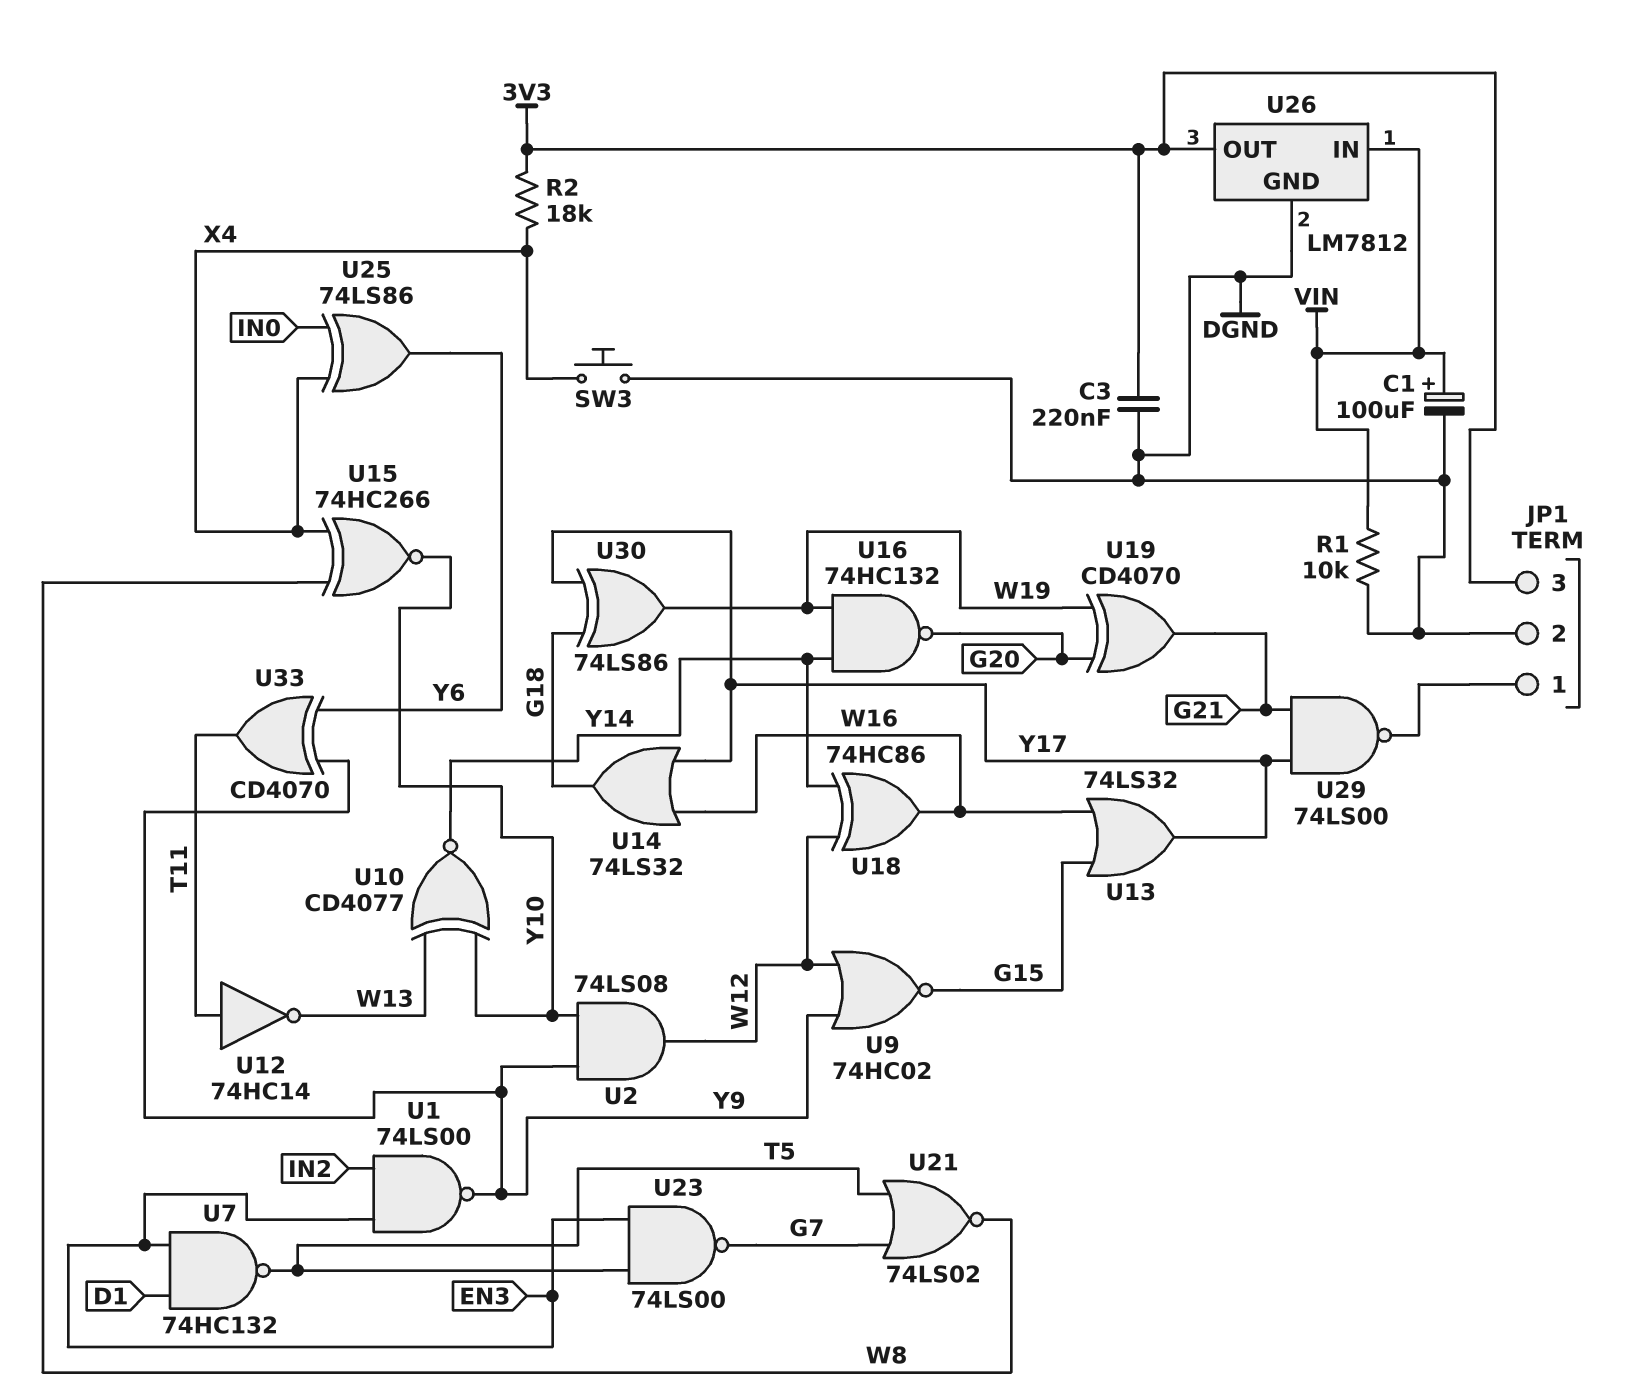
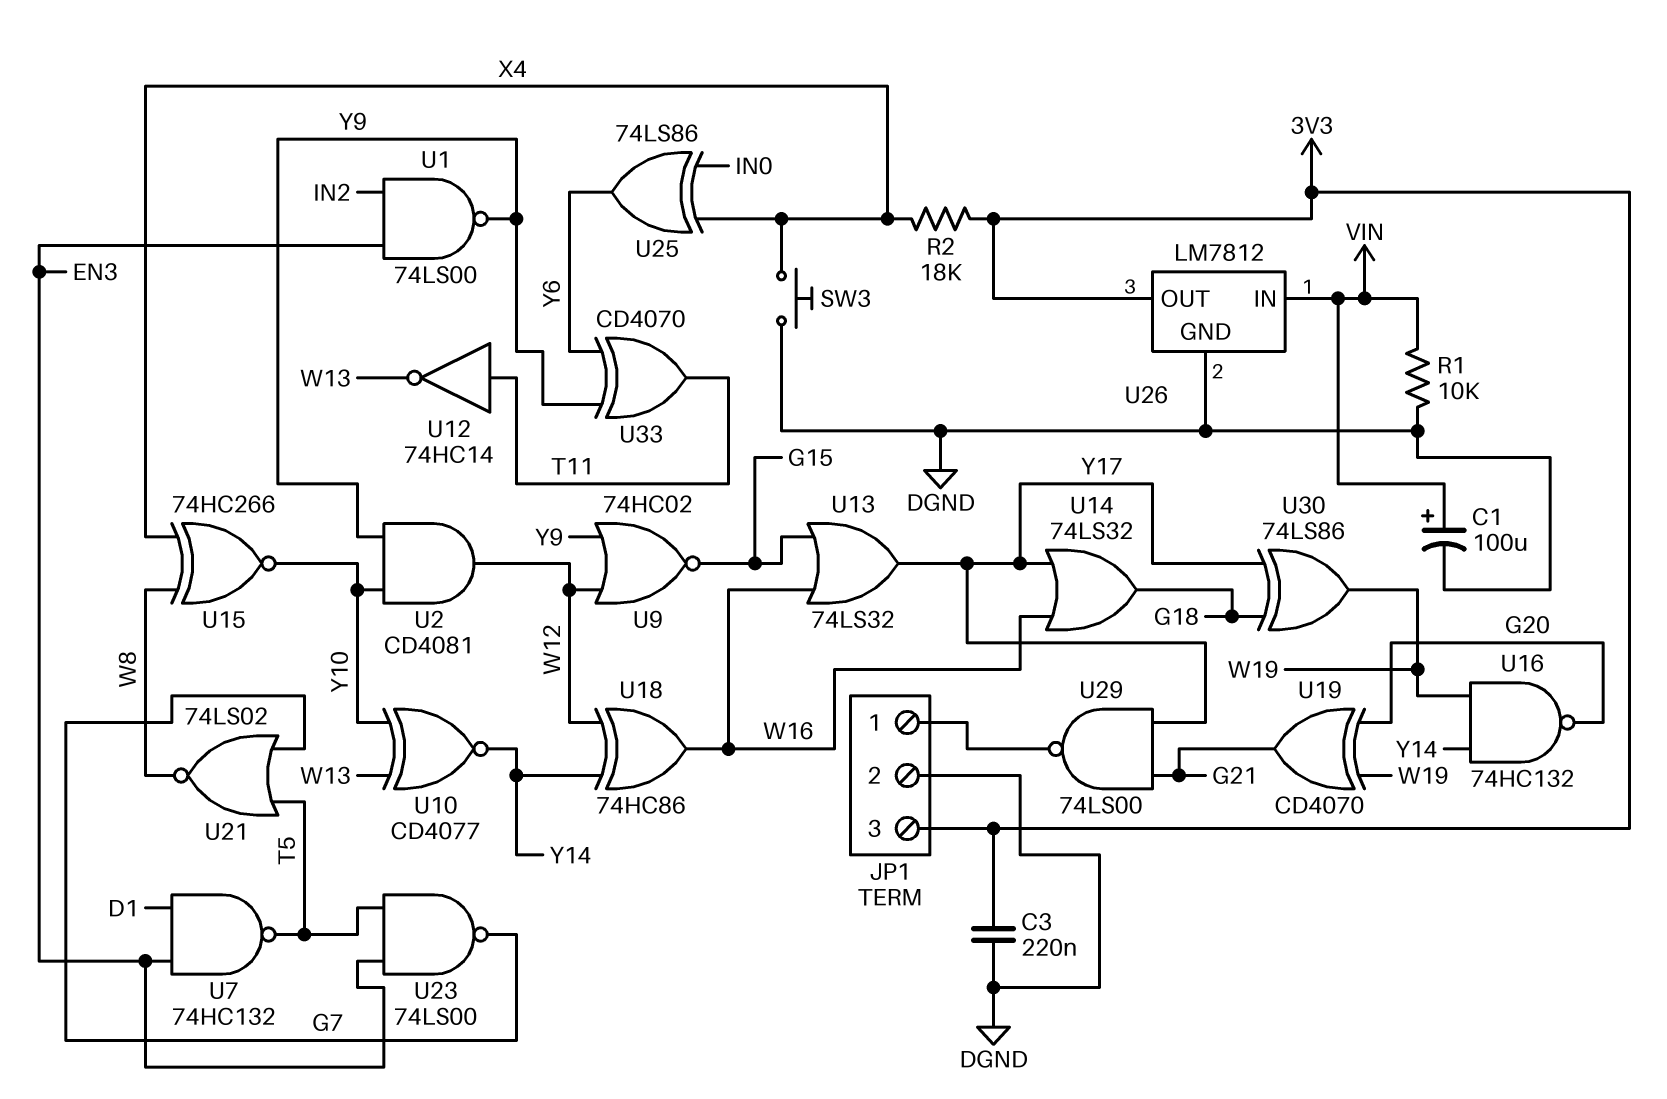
U2: AND 74LS08 (in Y9, in Y10, out W12) -> AND CD4081 (in Y9, in Y10, out W12)

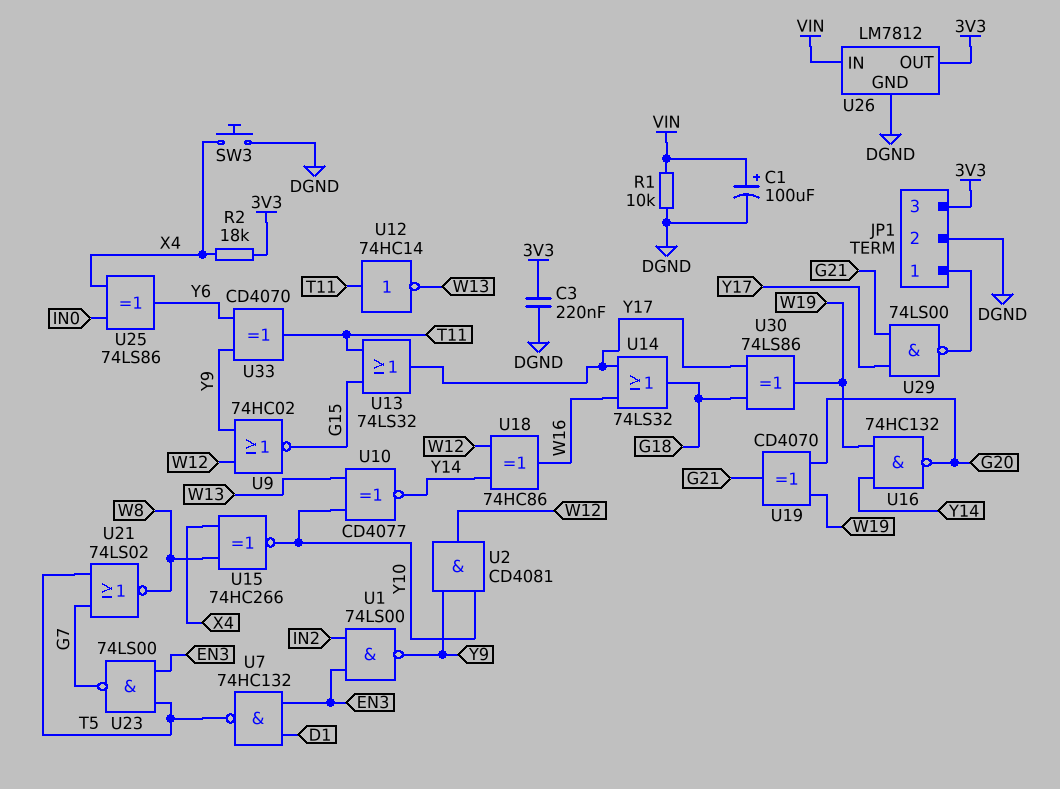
U13: OR 74LS32 (in G15, in W16, out Y17) -> OR 74LS32 (in G15, in T11, out Y17)

